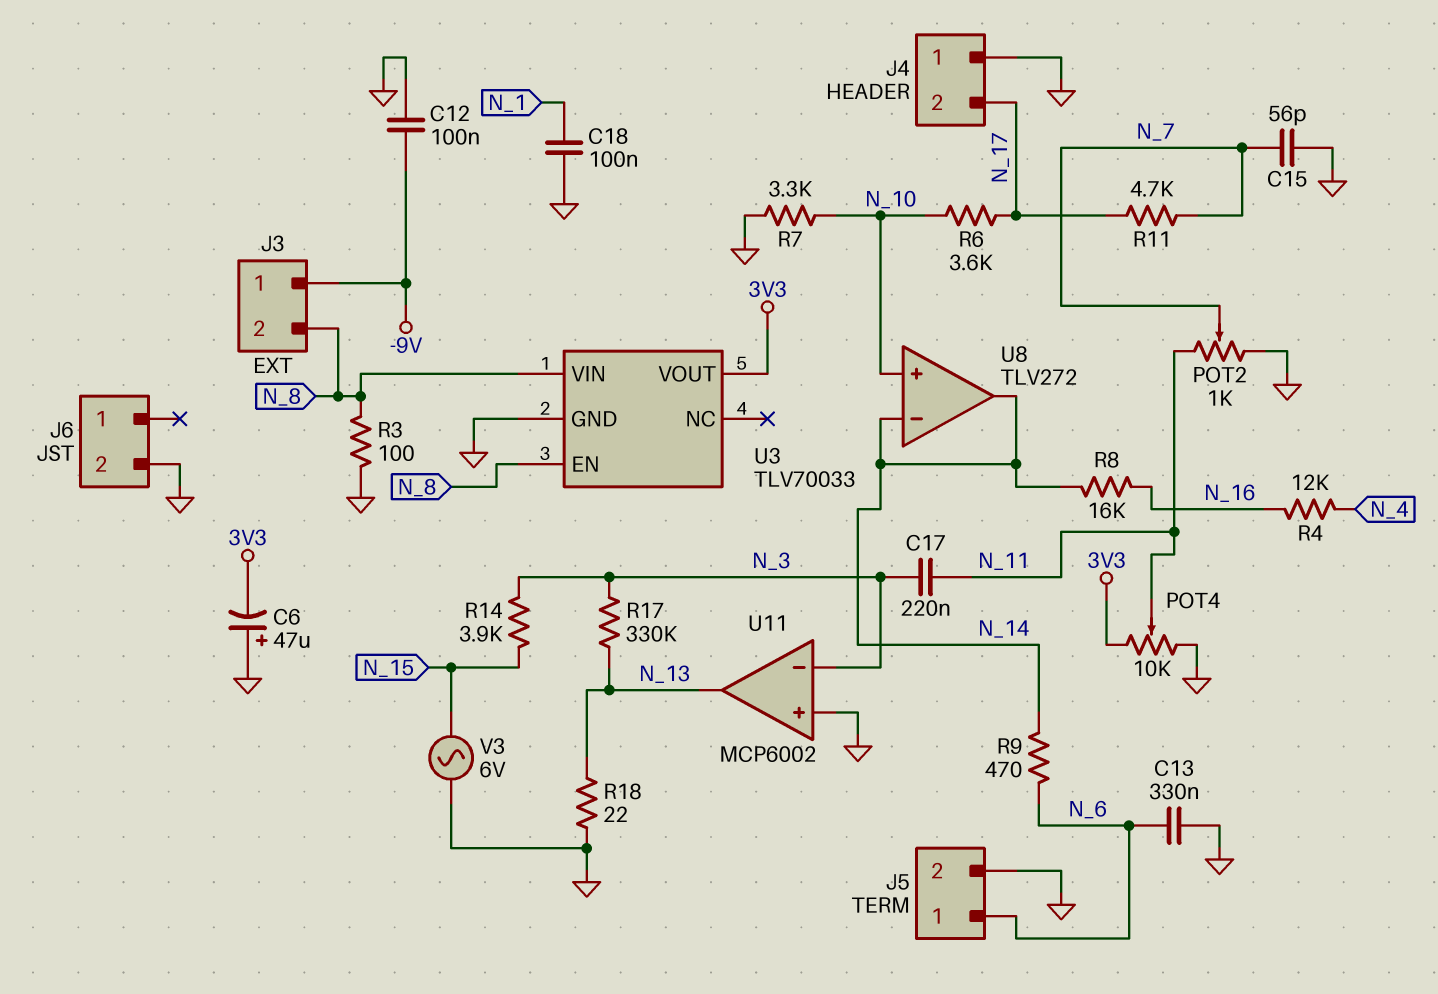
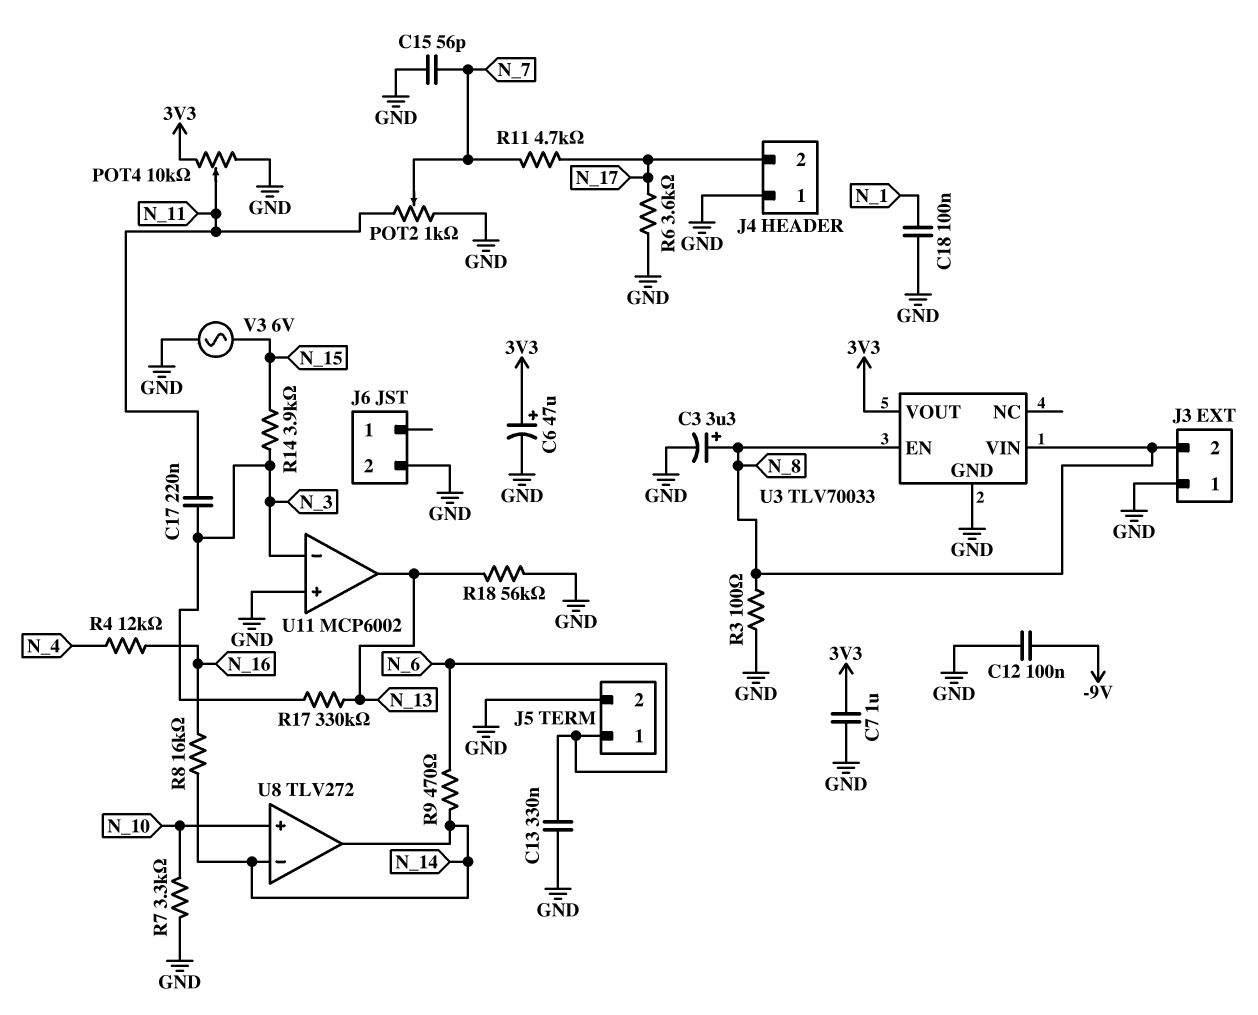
C3: none -> 3.3uF (plus N_8, minus GND)
C6: 47uF (plus GND, minus 3V3) -> 47uF (plus 3V3, minus GND)
C7: none -> 1uF (3V3, GND)
J3 pin 1: -9V -> GND
R6: 3.6k (N_10, N_17) -> 3.6k (GND, N_17)
R18: 22 (GND, N_13) -> 56k (GND, N_13)

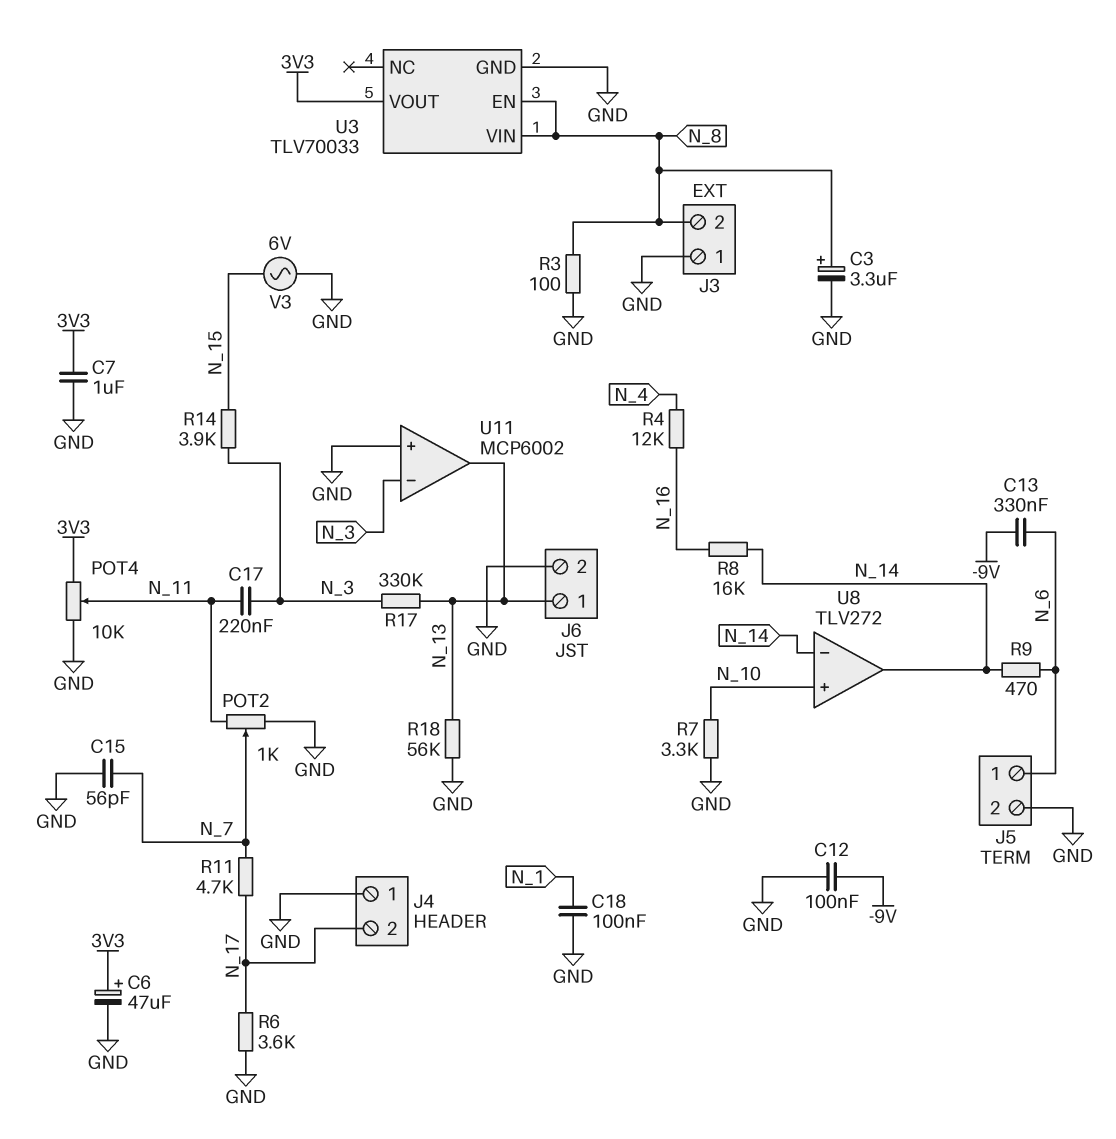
C13: 330nF (GND, N_6) -> 330nF (-9V, N_6)
J6 pin 1: none -> N_13

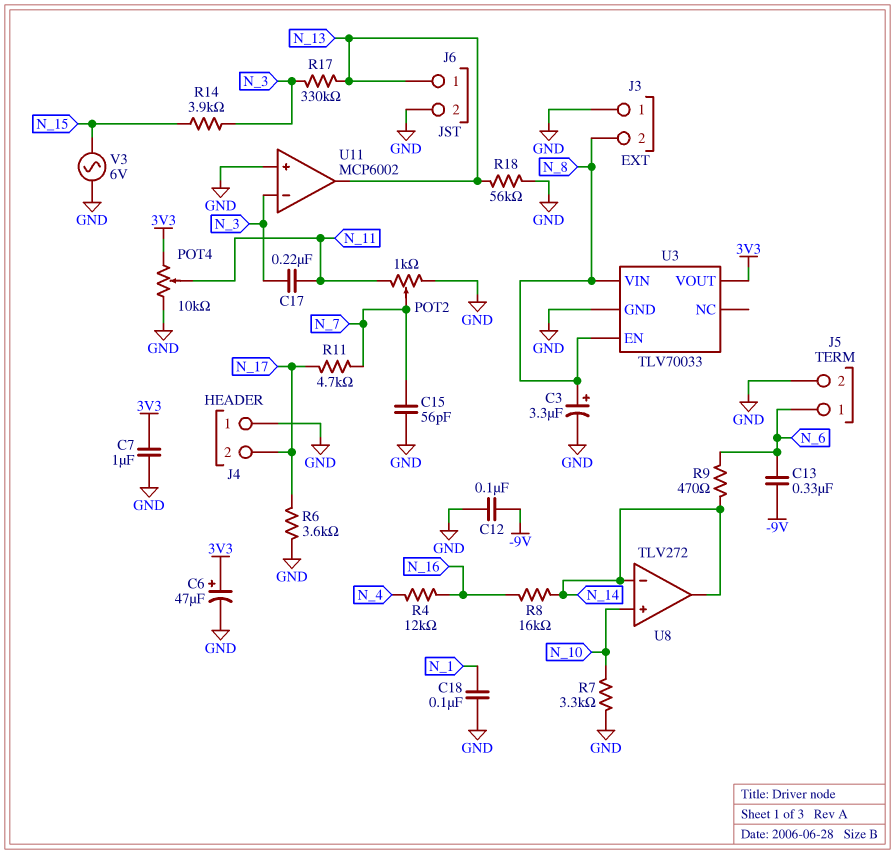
R3: 100 (GND, N_8) -> none

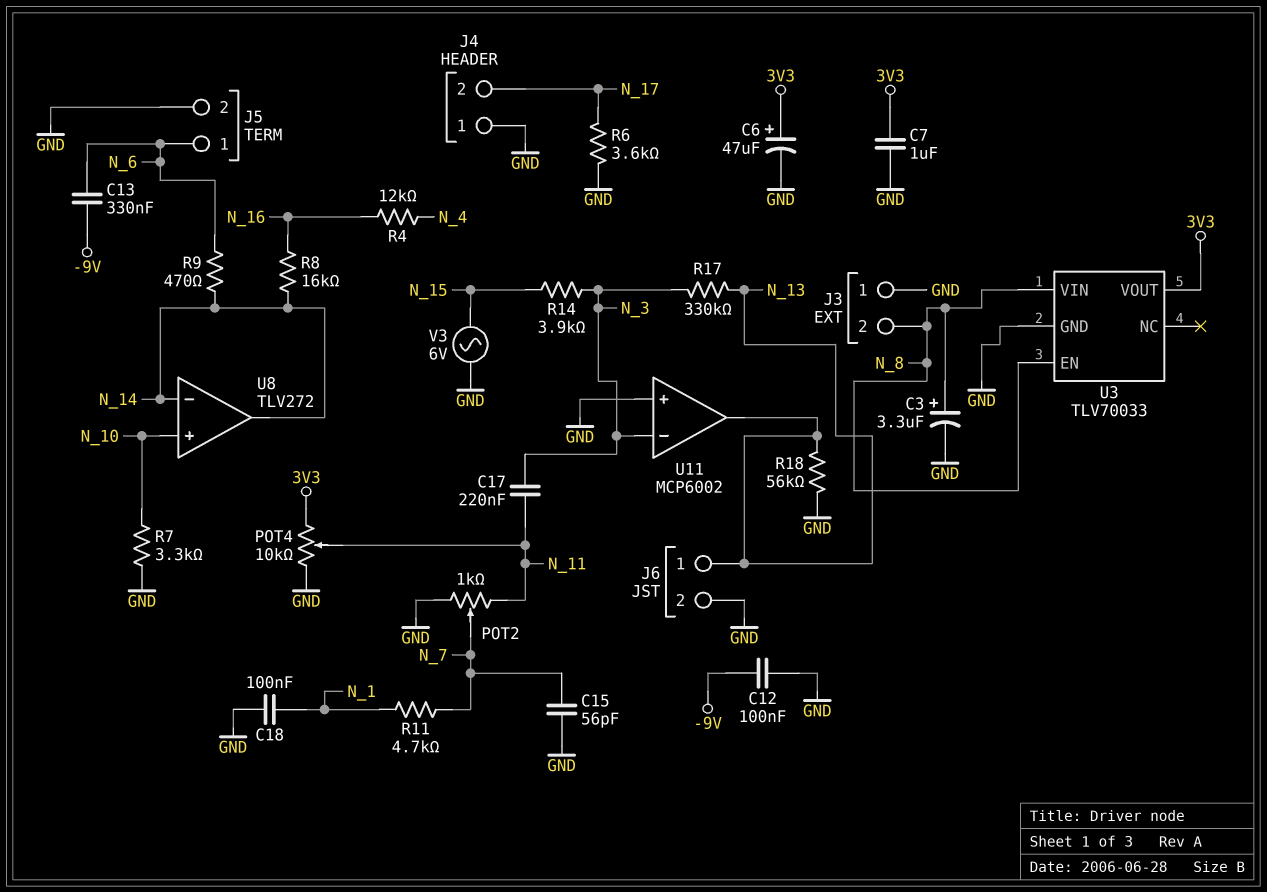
R11: 4.7k (N_7, N_17) -> 4.7k (N_1, N_7)

